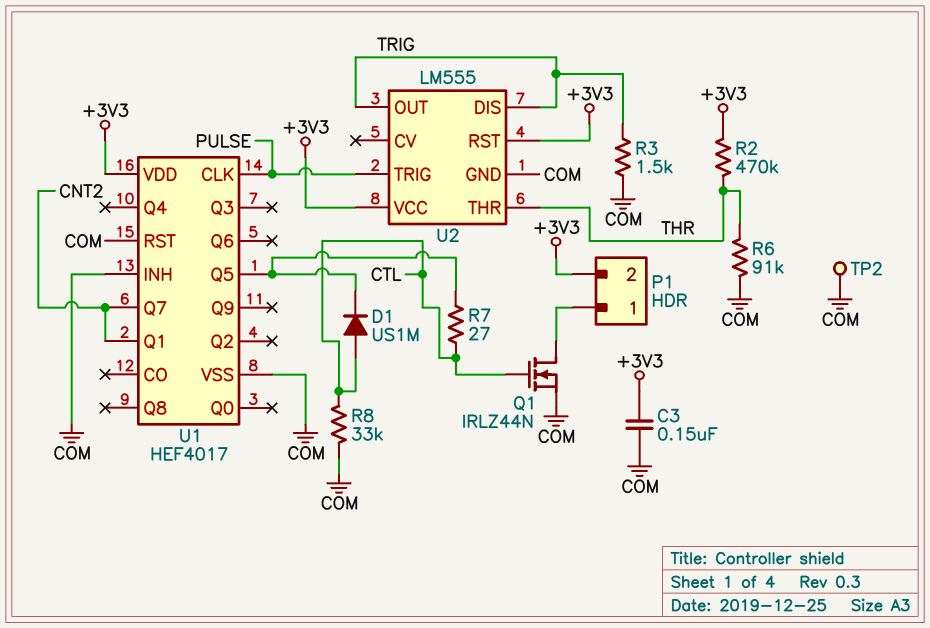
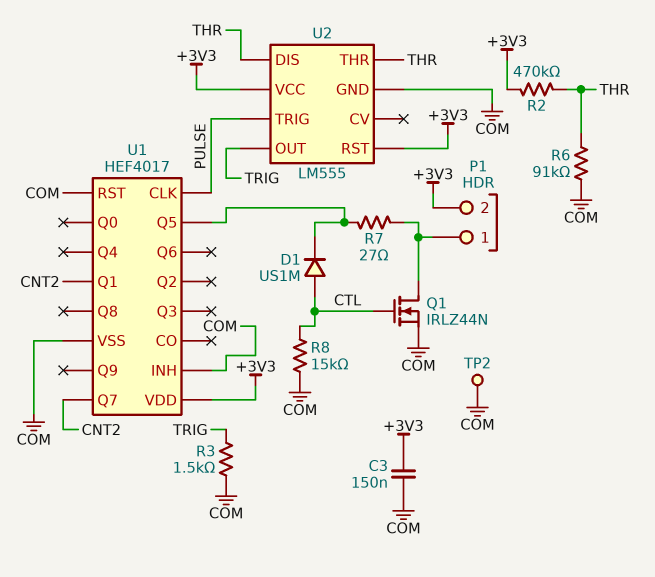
R7: 27 (CTL, U1/Q5) -> 27 (P1/1, U1/Q5)
R8: 33k (COM, CTL) -> 15k (COM, CTL)
U2 pin DIS: TRIG -> THR

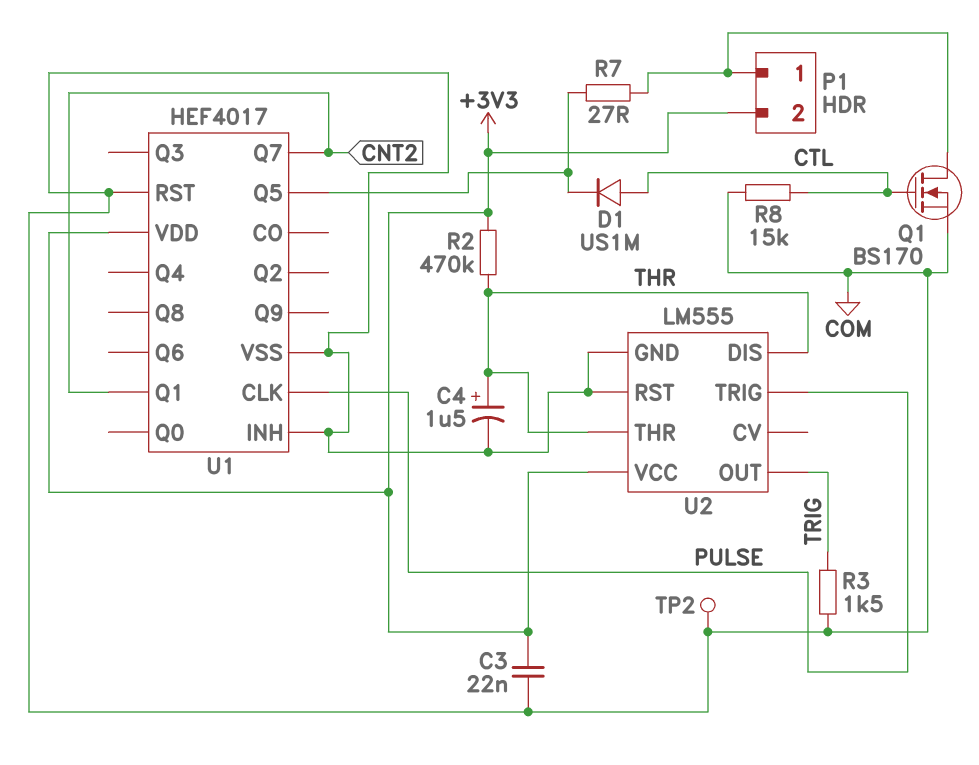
C3: 150nF (+3V3, COM) -> 22nF (+3V3, COM)
C4: none -> 1.5uF (plus THR, minus COM)
Q1: NMOS IRLZ44N (G CTL, D P1/1, S COM) -> NMOS BS170 (G CTL, D P1/1, S COM)
R6: 91k (COM, THR) -> none
U2 pin RST: +3V3 -> COM

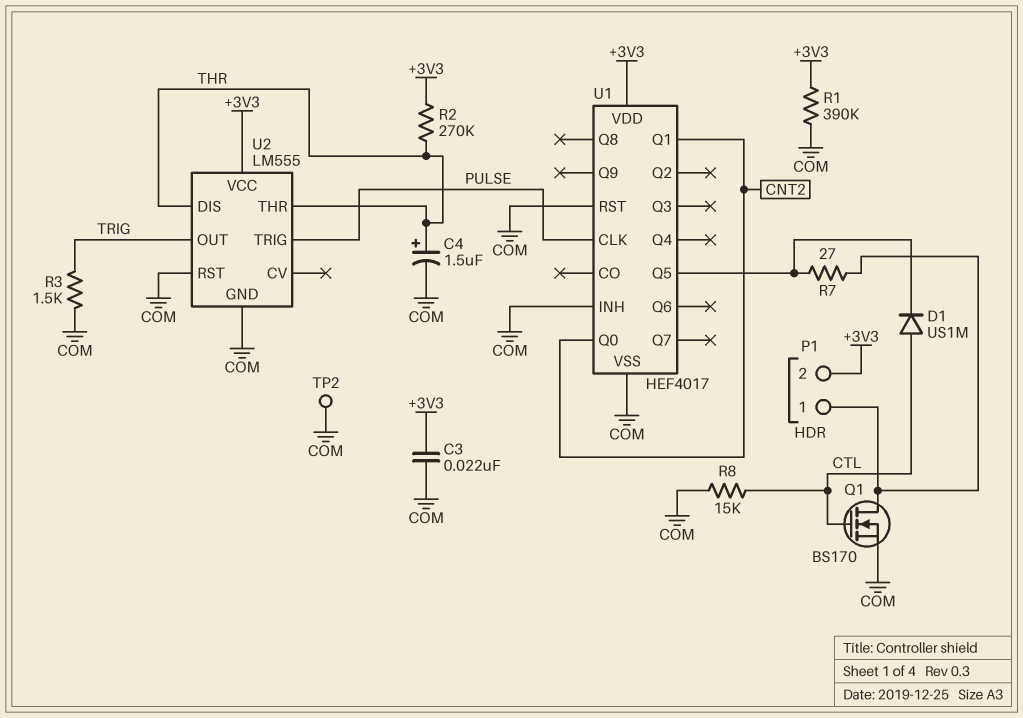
R1: none -> 390k (+3V3, COM)
R2: 470k (+3V3, THR) -> 270k (+3V3, THR)
U1 pin Q0: none -> CNT2
U1 pin Q7: CNT2 -> none

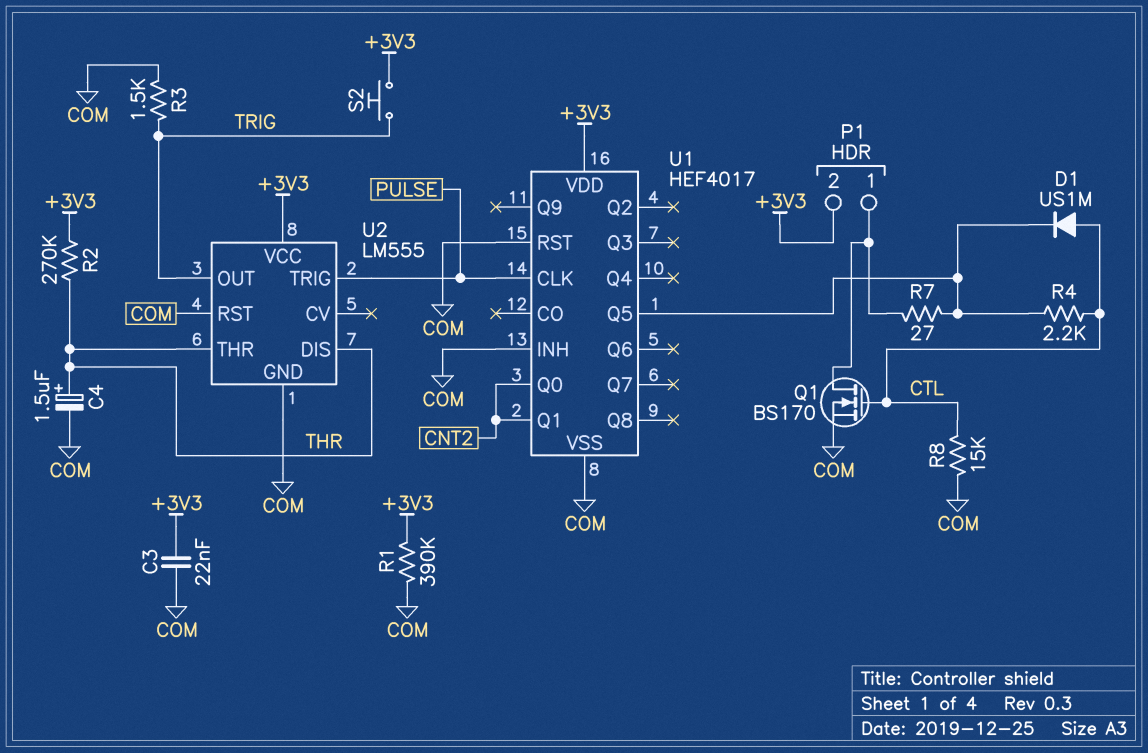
R4: none -> 2.2k (CTL, U1/Q5)
S2: none -> button (+3V3, TRIG)
TP2: test point (COM) -> none

